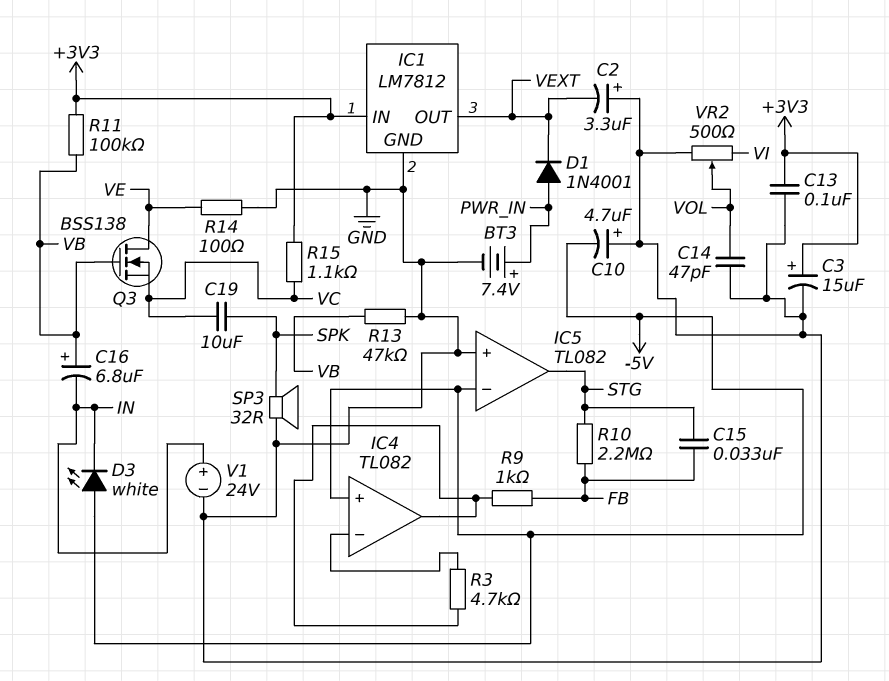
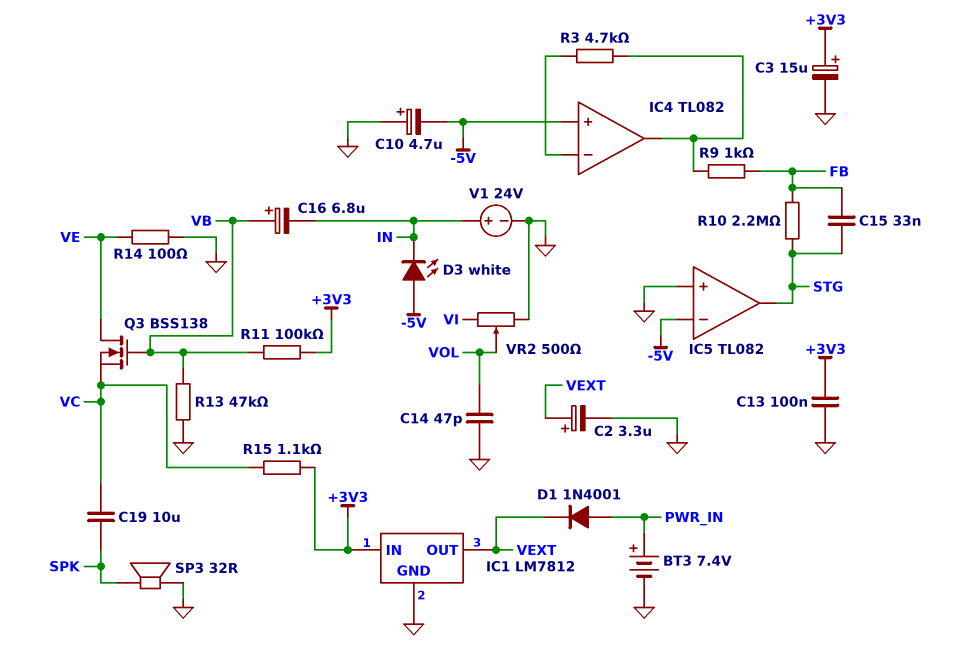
C2: 3.3uF (plus GND, minus VEXT) -> 3.3uF (plus VEXT, minus GND)

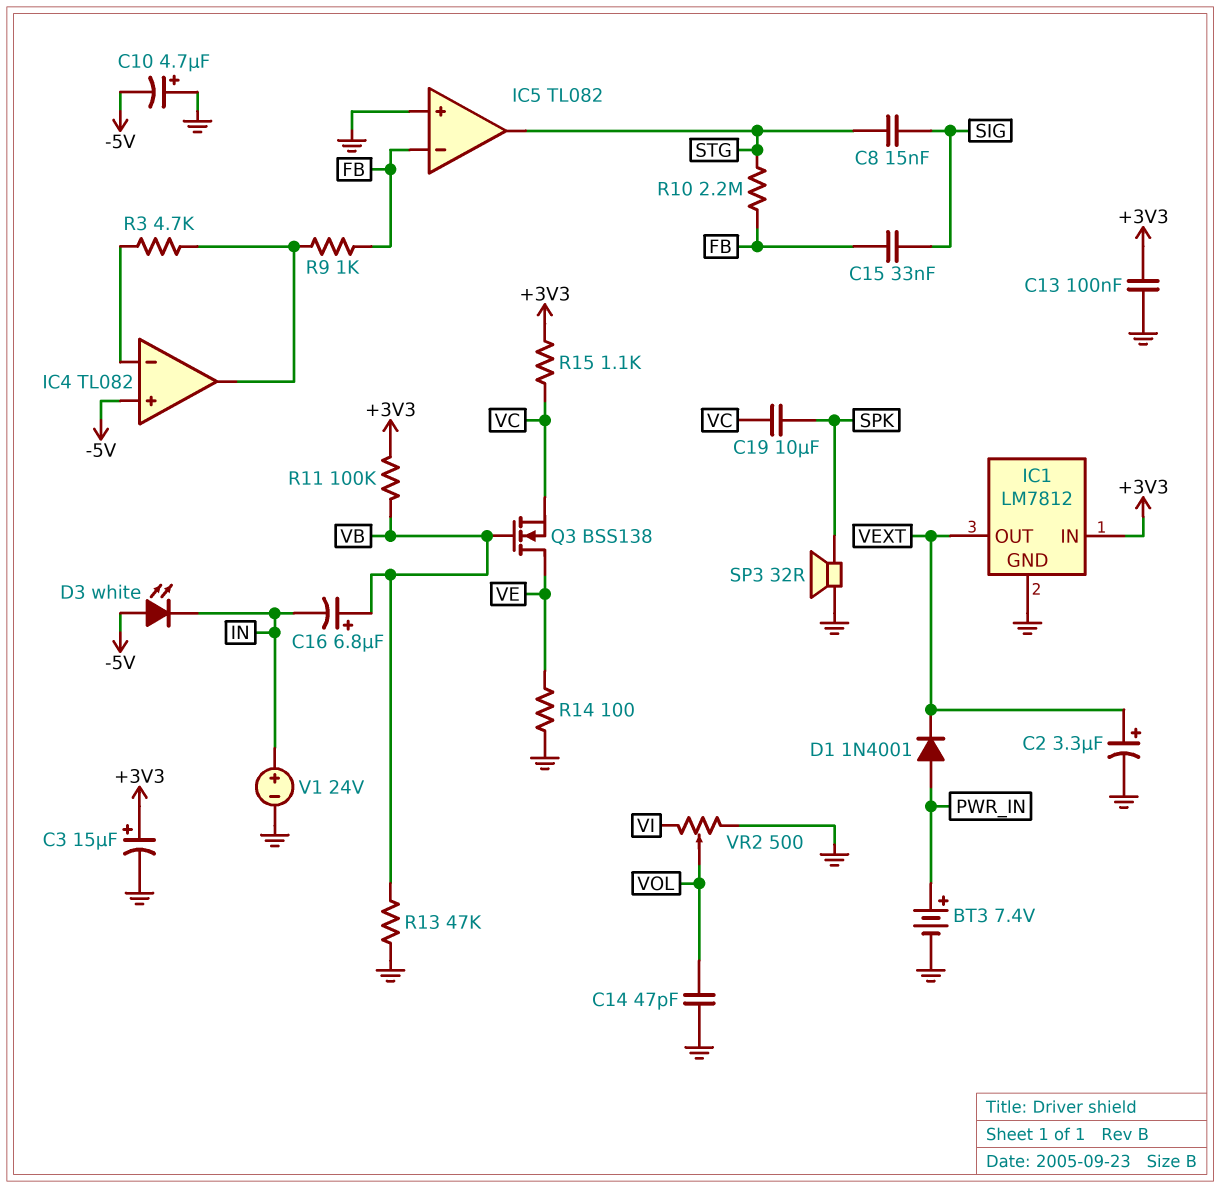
C8: none -> 15nF (SIG, STG)
C15: 33nF (FB, STG) -> 33nF (FB, SIG)
IC5 pin in-: -5V -> FB

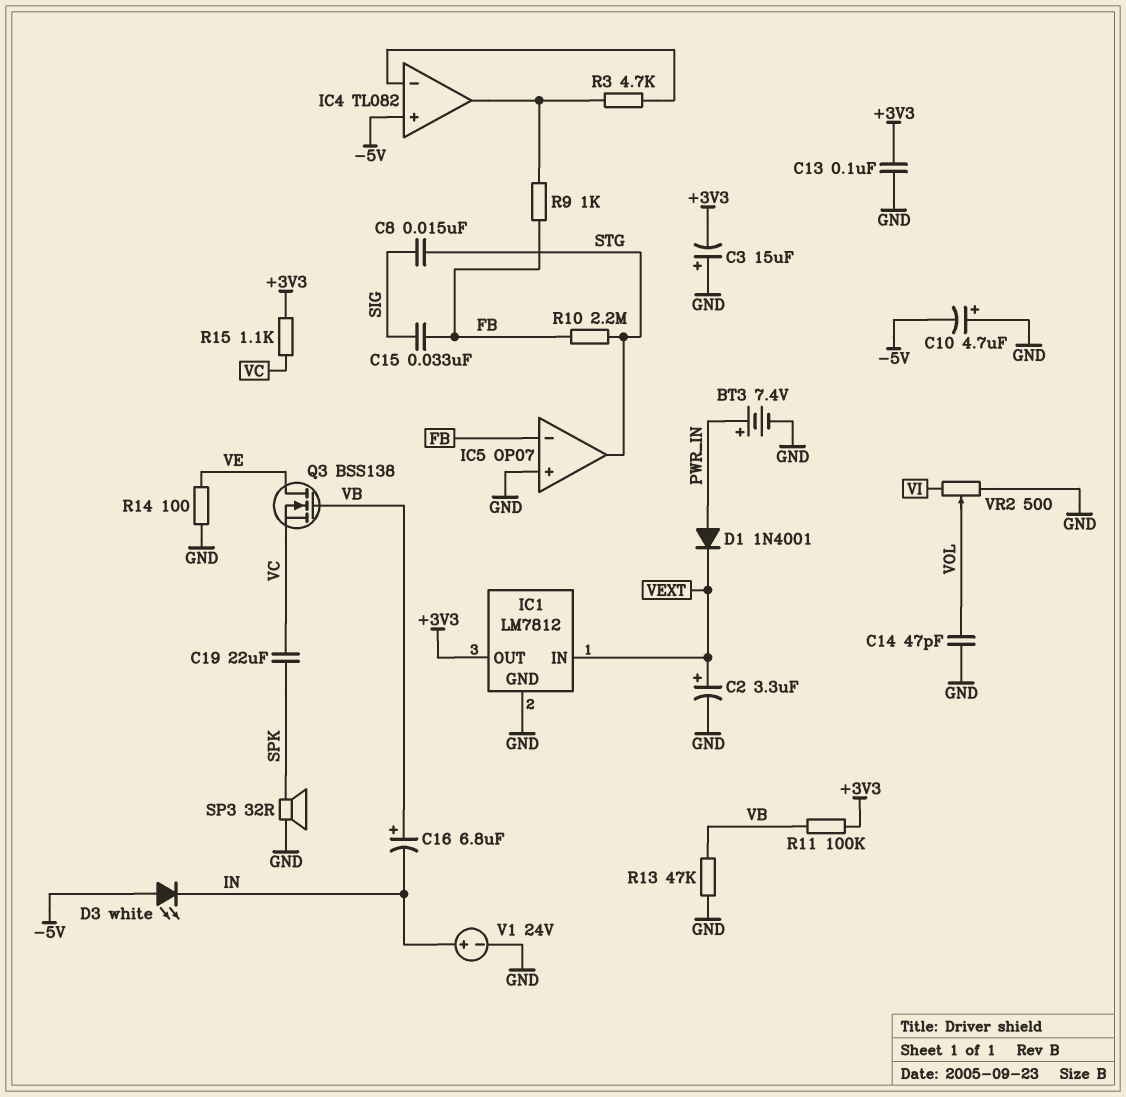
C3: 15uF (plus +3V3, minus GND) -> 15uF (plus GND, minus +3V3)
C19: 10uF (SPK, VC) -> 22uF (SPK, VC)
IC1 pin IN: +3V3 -> VEXT
IC1 pin OUT: VEXT -> +3V3
IC5: TL082 -> OP07

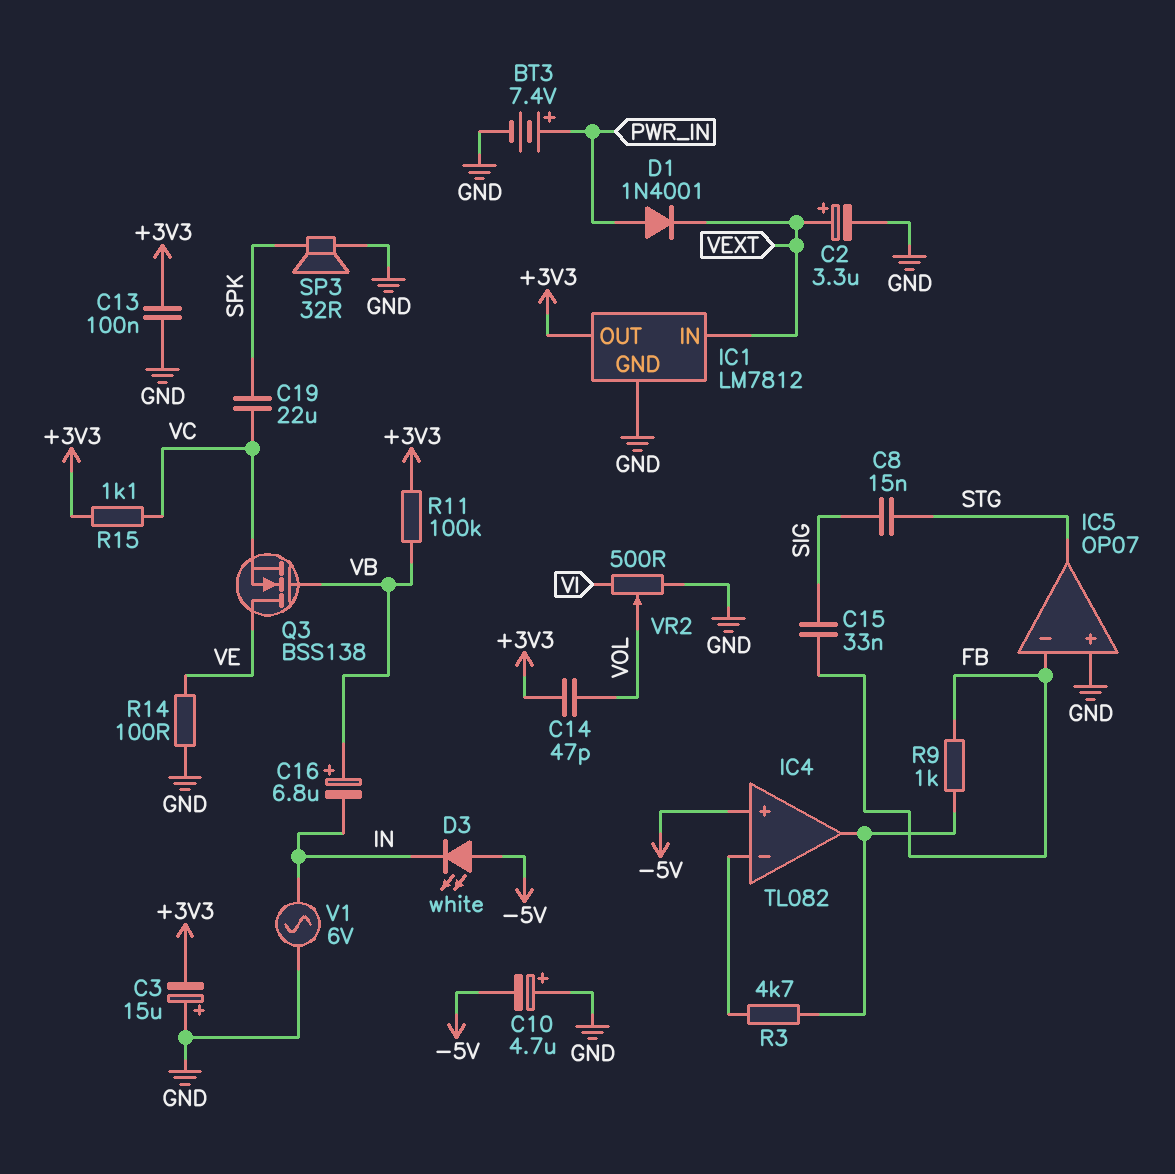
C14: 47pF (GND, VOL) -> 47pF (+3V3, VOL)
R10: 2.2M (FB, STG) -> none
R13: 47k (GND, VB) -> none
V1: 24V (plus IN, minus GND) -> AC 6V (GND, IN)

